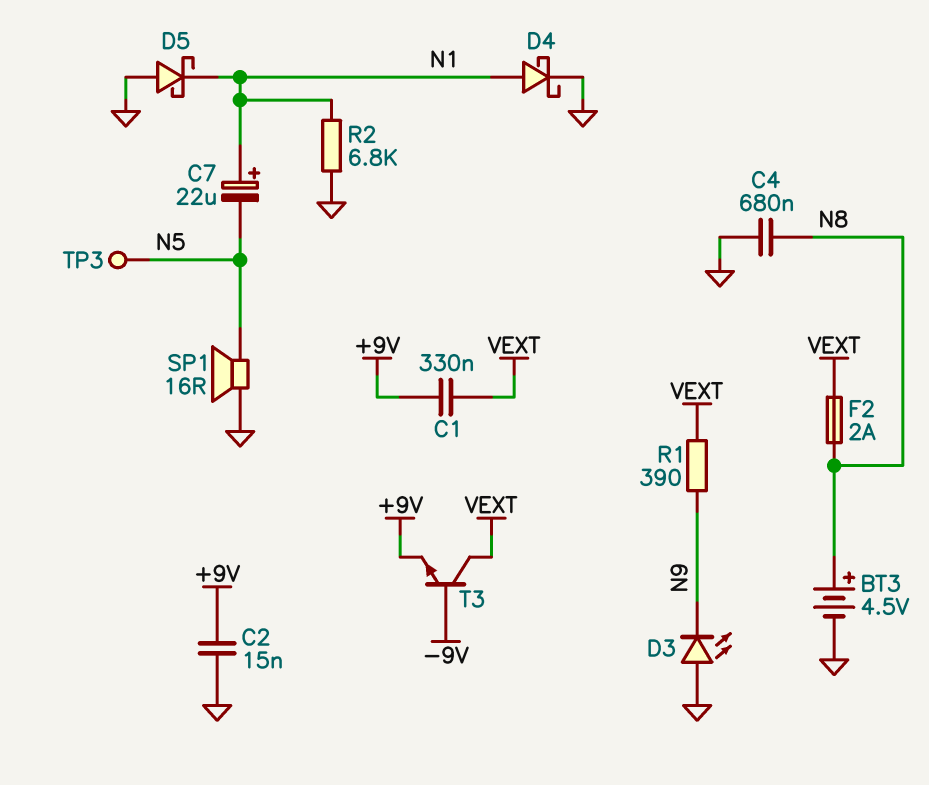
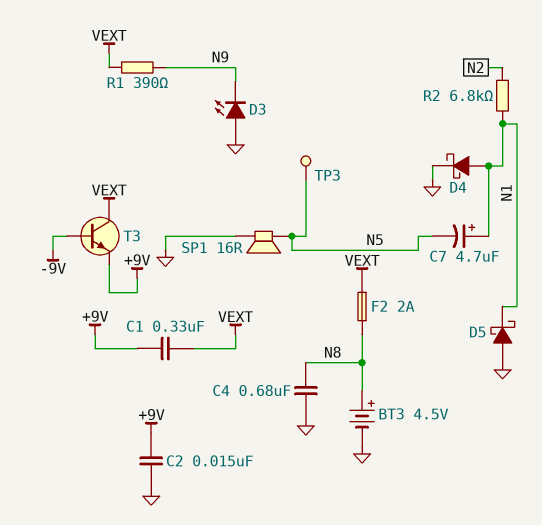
C7: 22uF (plus N1, minus N5) -> 4.7uF (plus N1, minus N5)
R2: 6.8k (GND, N1) -> 6.8k (N1, N2)

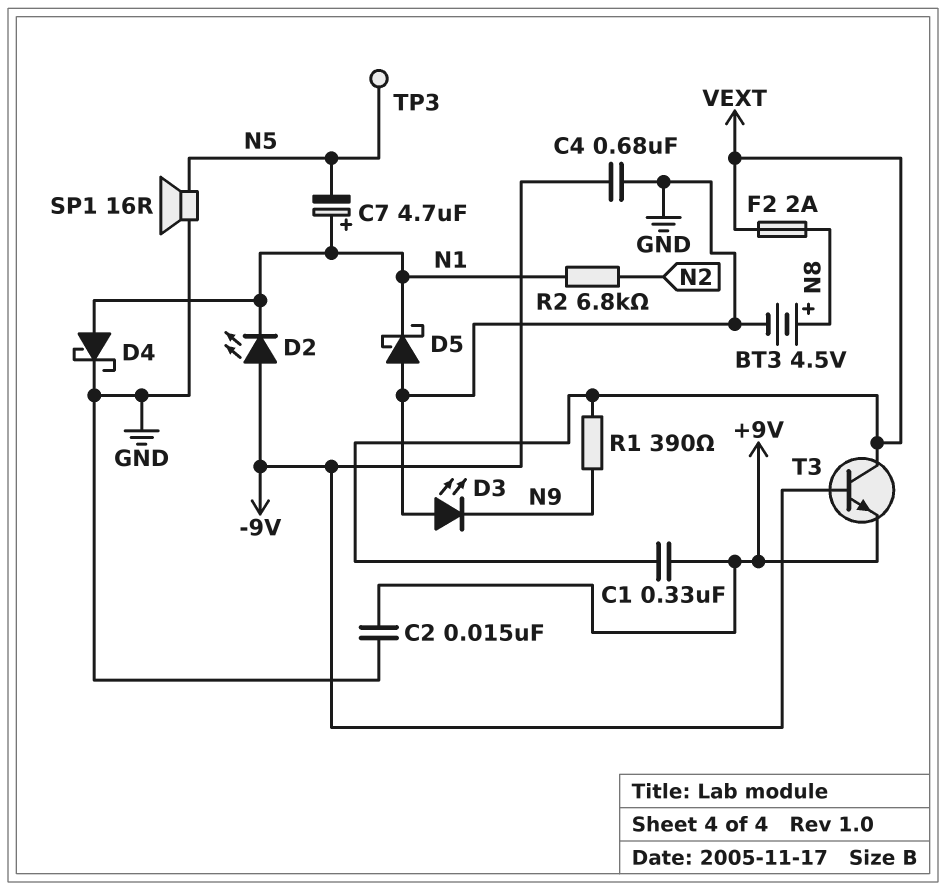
C4: 680nF (GND, N8) -> 680nF (-9V, GND)
D2: none -> LED (A -9V, K N1)

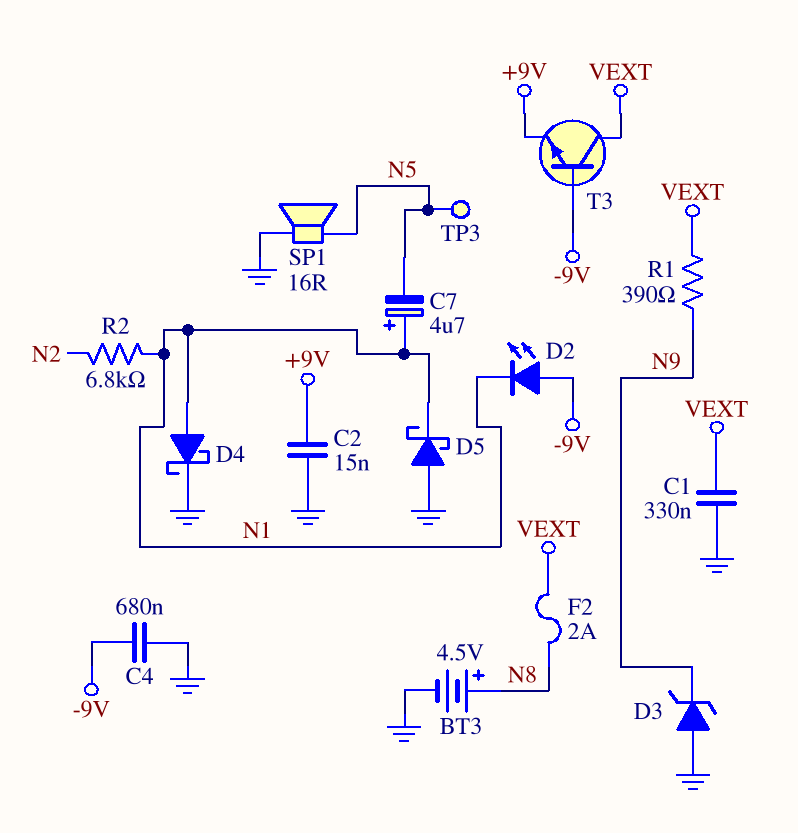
C1: 330nF (+9V, VEXT) -> 330nF (GND, VEXT)
D3: LED (A GND, K N9) -> zener (A GND, K N9)

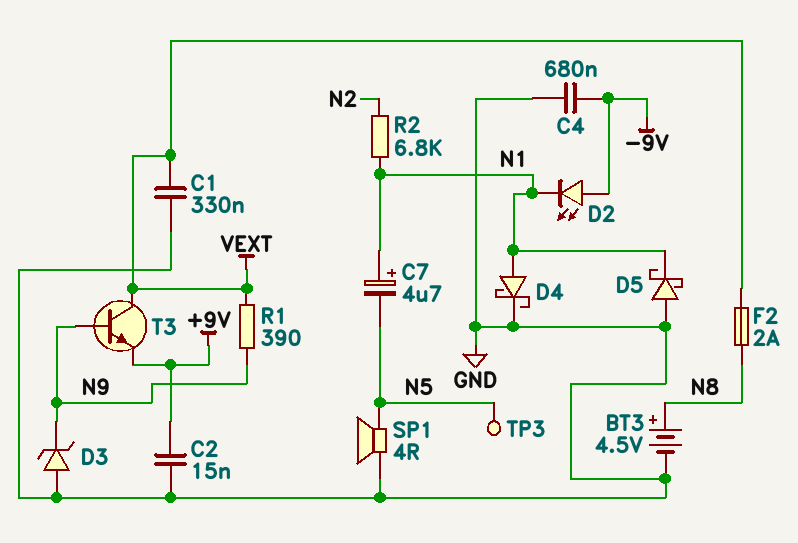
SP1: speaker 16R (GND, N5) -> speaker 4R (GND, N5)
T3: NPN (B -9V, C VEXT, E +9V) -> NPN (B N9, C VEXT, E +9V)

